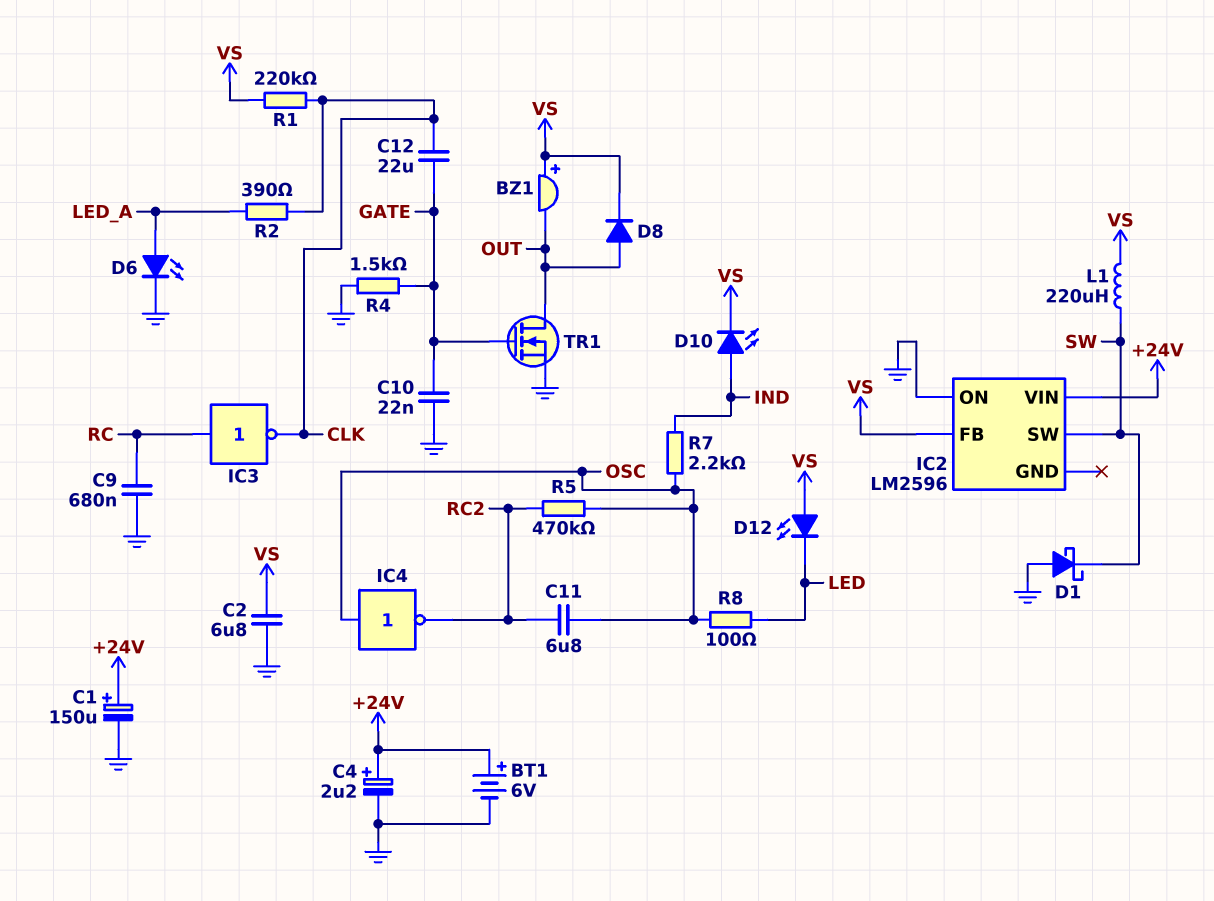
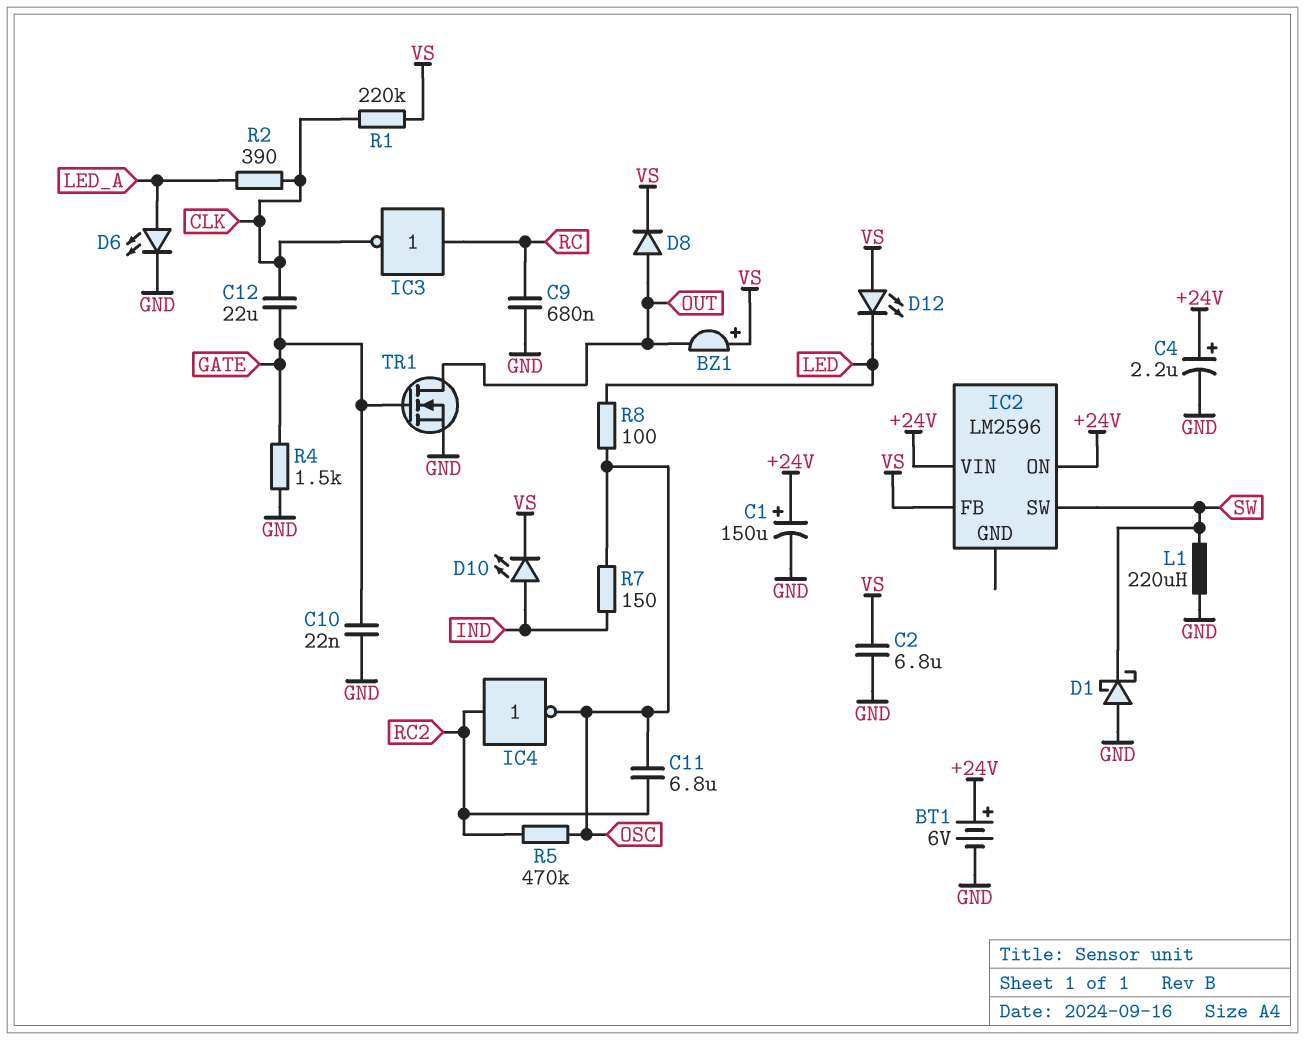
IC2 pin ON: GND -> +24V
IC4: NOT (in OSC, out RC2) -> NOT (in RC2, out OSC)
L1: 220uH (SW, VS) -> 220uH (GND, SW)
R7: 2.2k (IND, OSC) -> 150 (IND, OSC)

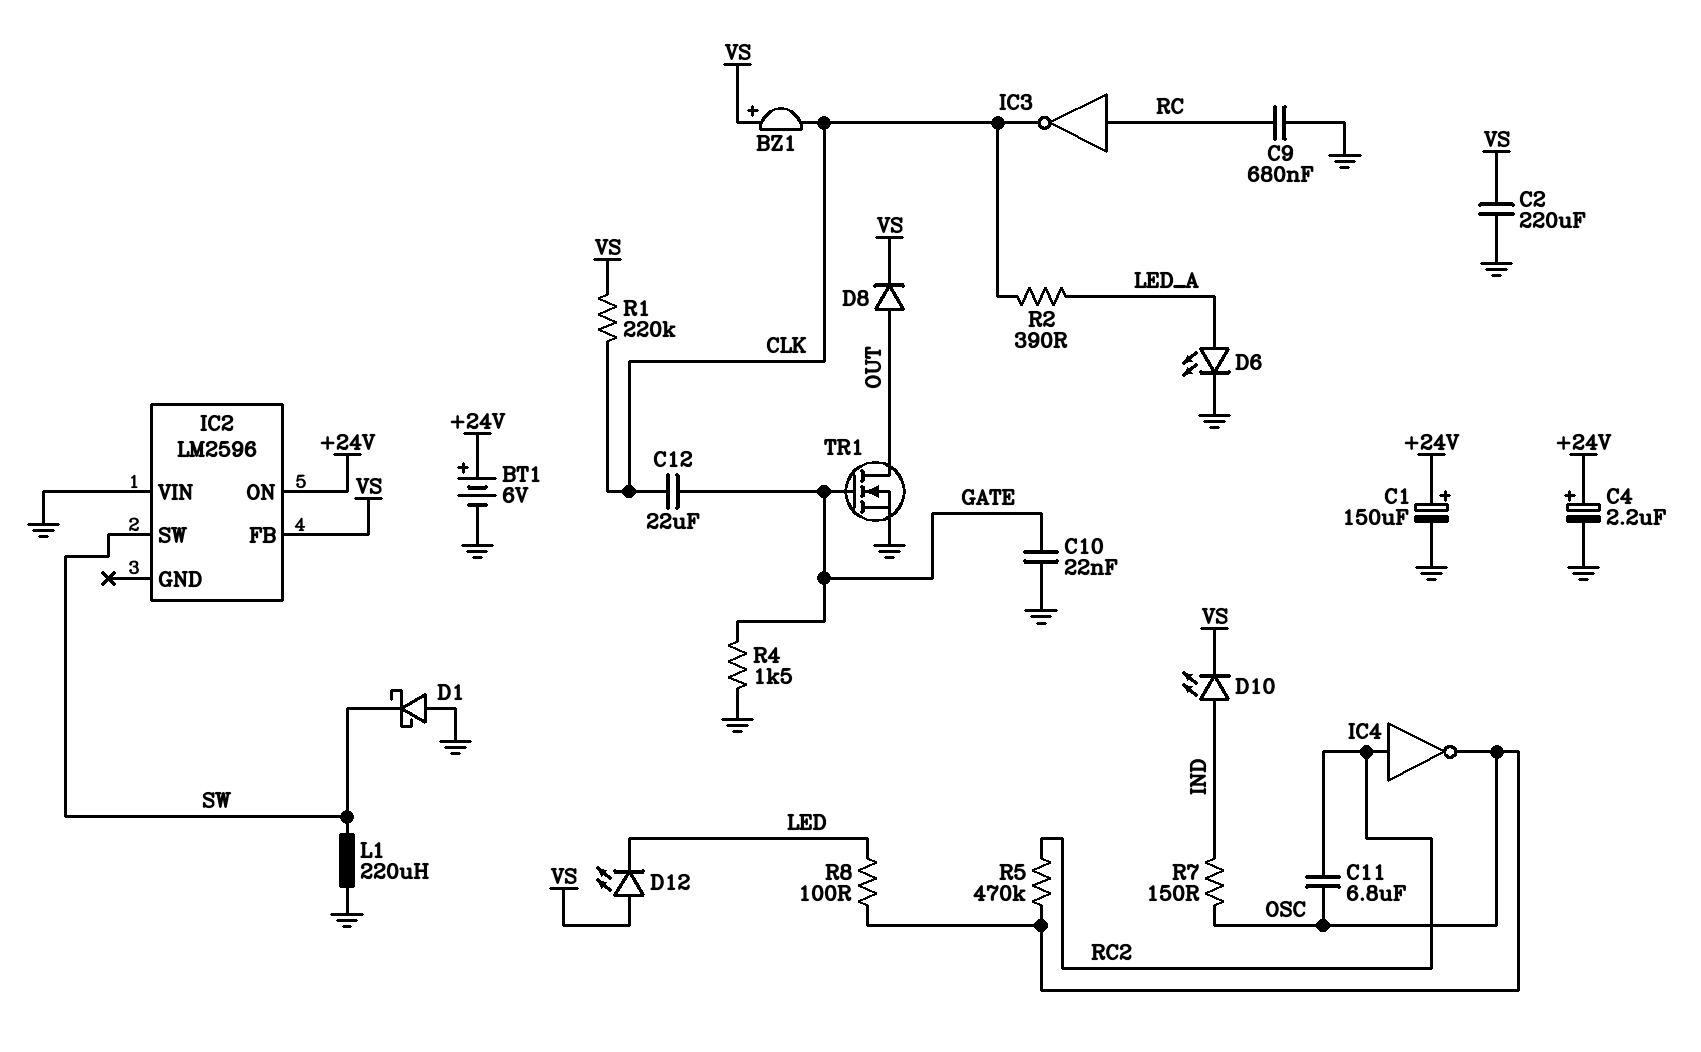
BZ1: buzzer (plus VS, minus OUT) -> buzzer (plus VS, minus CLK)
C2: 6.8uF (GND, VS) -> 220uF (GND, VS)
IC2 pin VIN: +24V -> GND

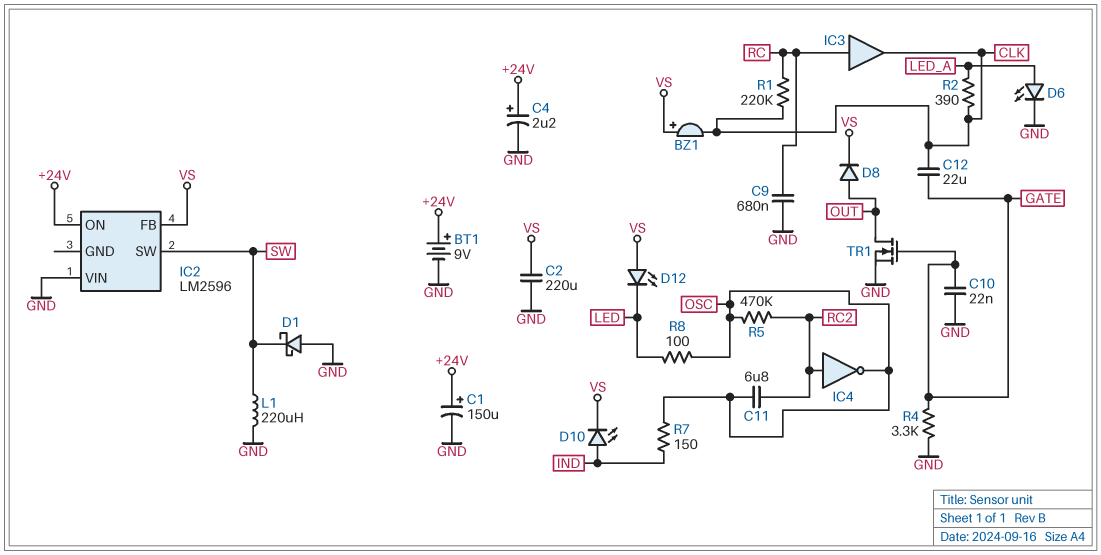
BT1: 6V (plus +24V, minus GND) -> 9V (plus +24V, minus GND)
IC3: NOT (in RC, out CLK) -> buffer (in RC, out CLK)
R1: 220k (CLK, VS) -> 220k (CLK, RC)
R4: 1.5k (GATE, GND) -> 3.3k (GATE, GND)

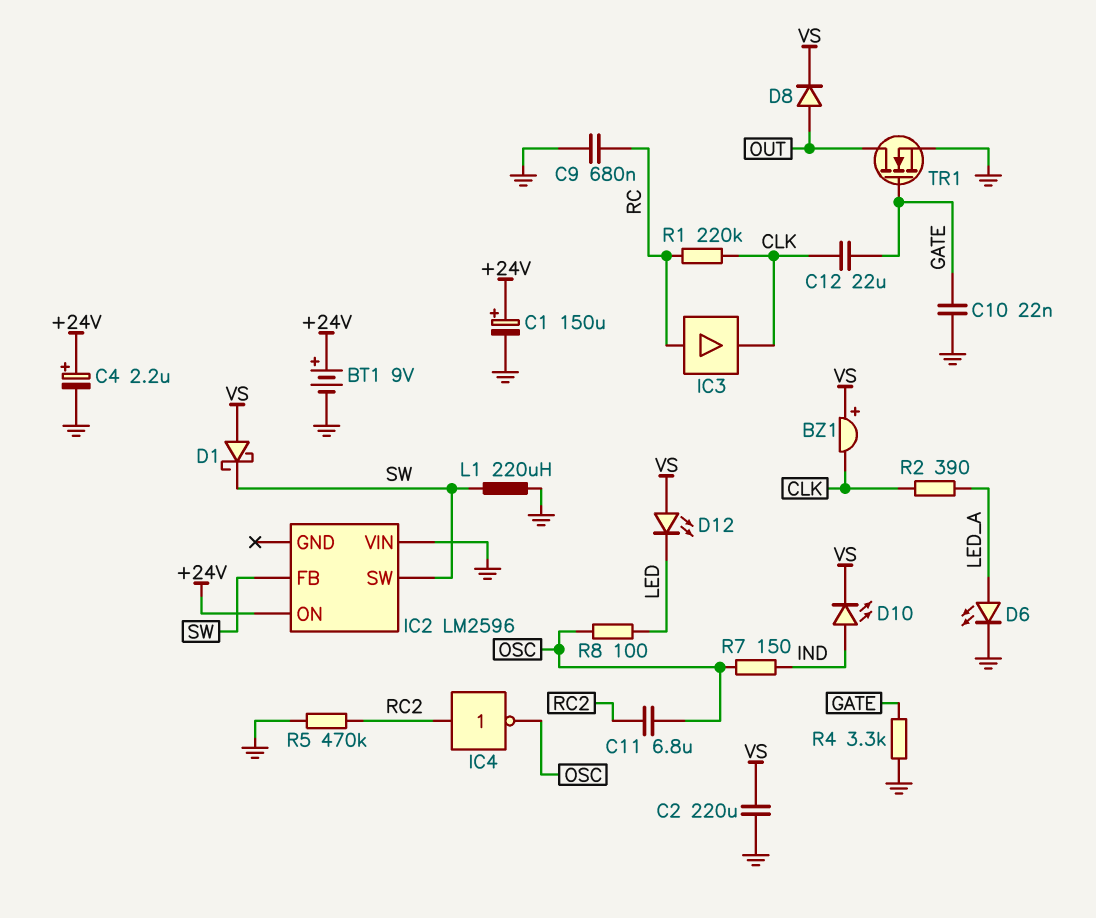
D1: schottky (A GND, K SW) -> schottky (A VS, K SW)
IC2 pin FB: VS -> SW
R5: 470k (OSC, RC2) -> 470k (GND, RC2)

